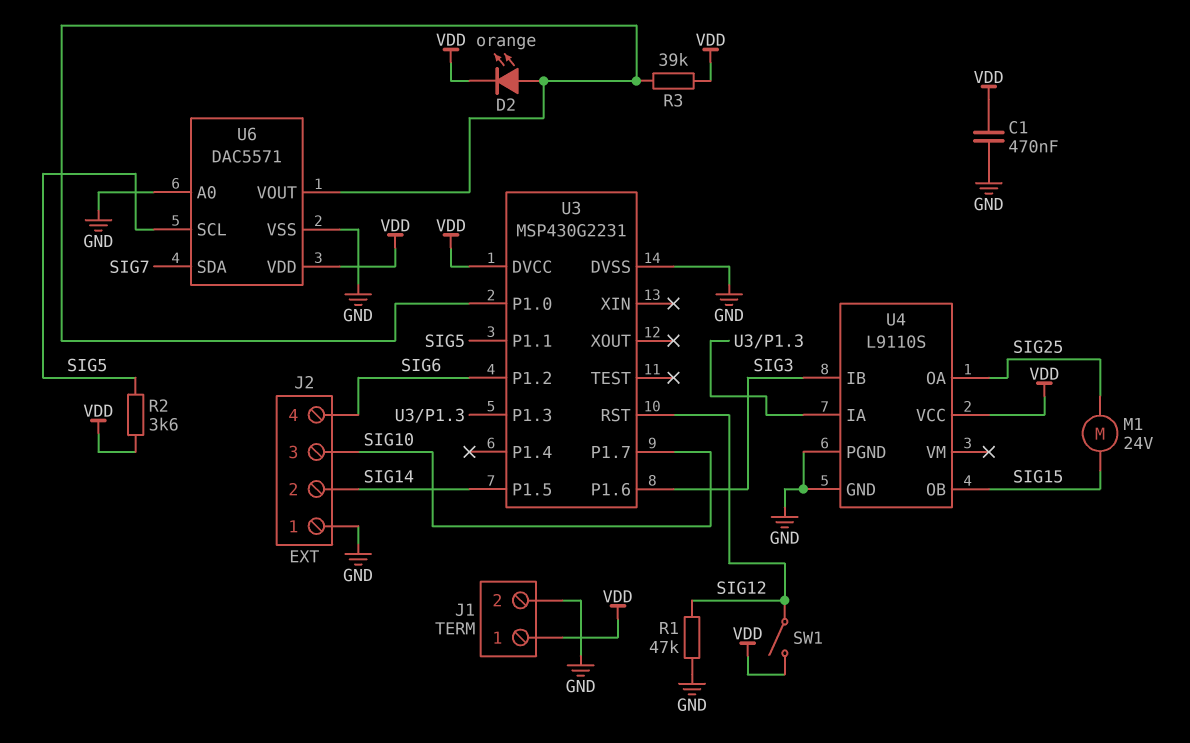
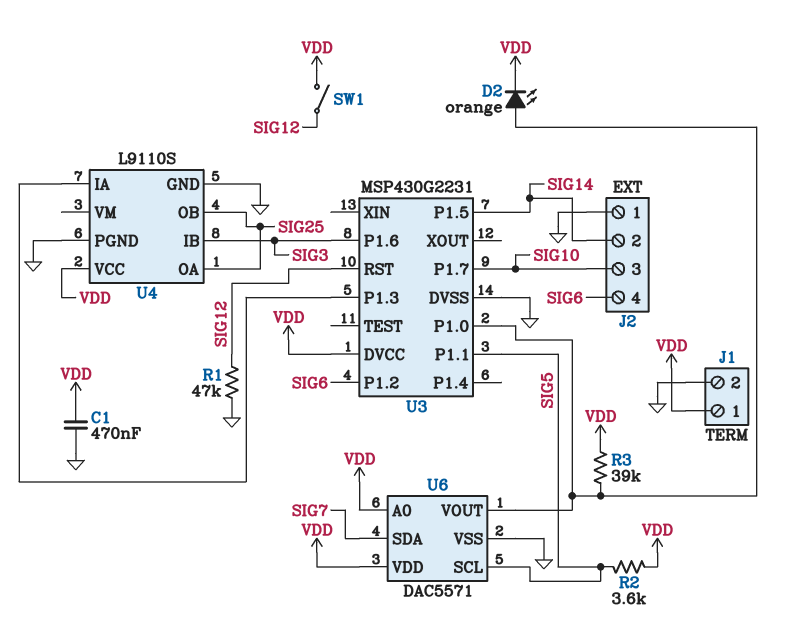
M1: motor 24V (SIG15, SIG25) -> none
U4 pin OB: SIG15 -> SIG25
U6 pin A0: GND -> VDD

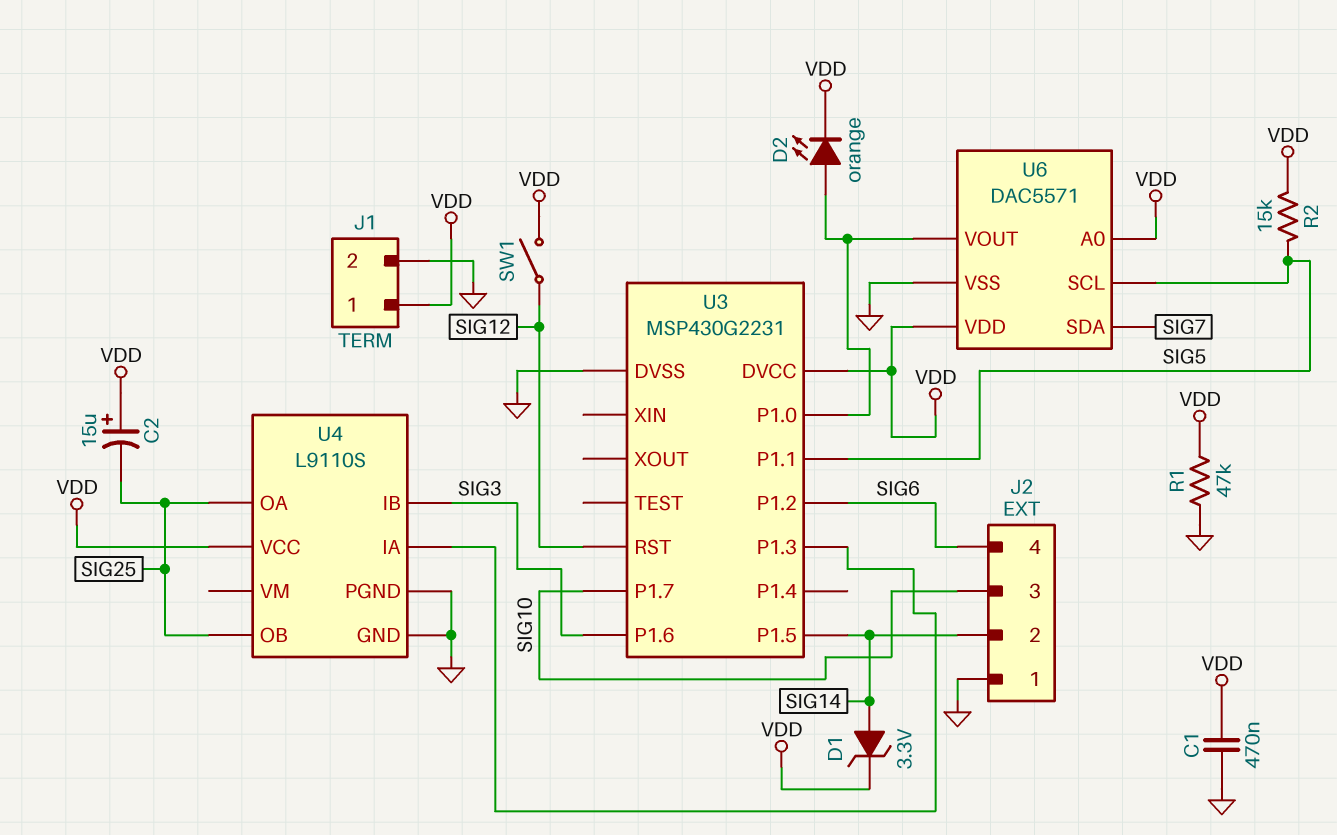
C2: none -> 15uF (plus VDD, minus SIG25)
D1: none -> zener 3.3V (A SIG14, K VDD)
R1: 47k (GND, SIG12) -> 47k (GND, VDD)
R2: 3.6k (SIG5, VDD) -> 15k (SIG5, VDD)
R3: 39k (U3/P1.0, VDD) -> none

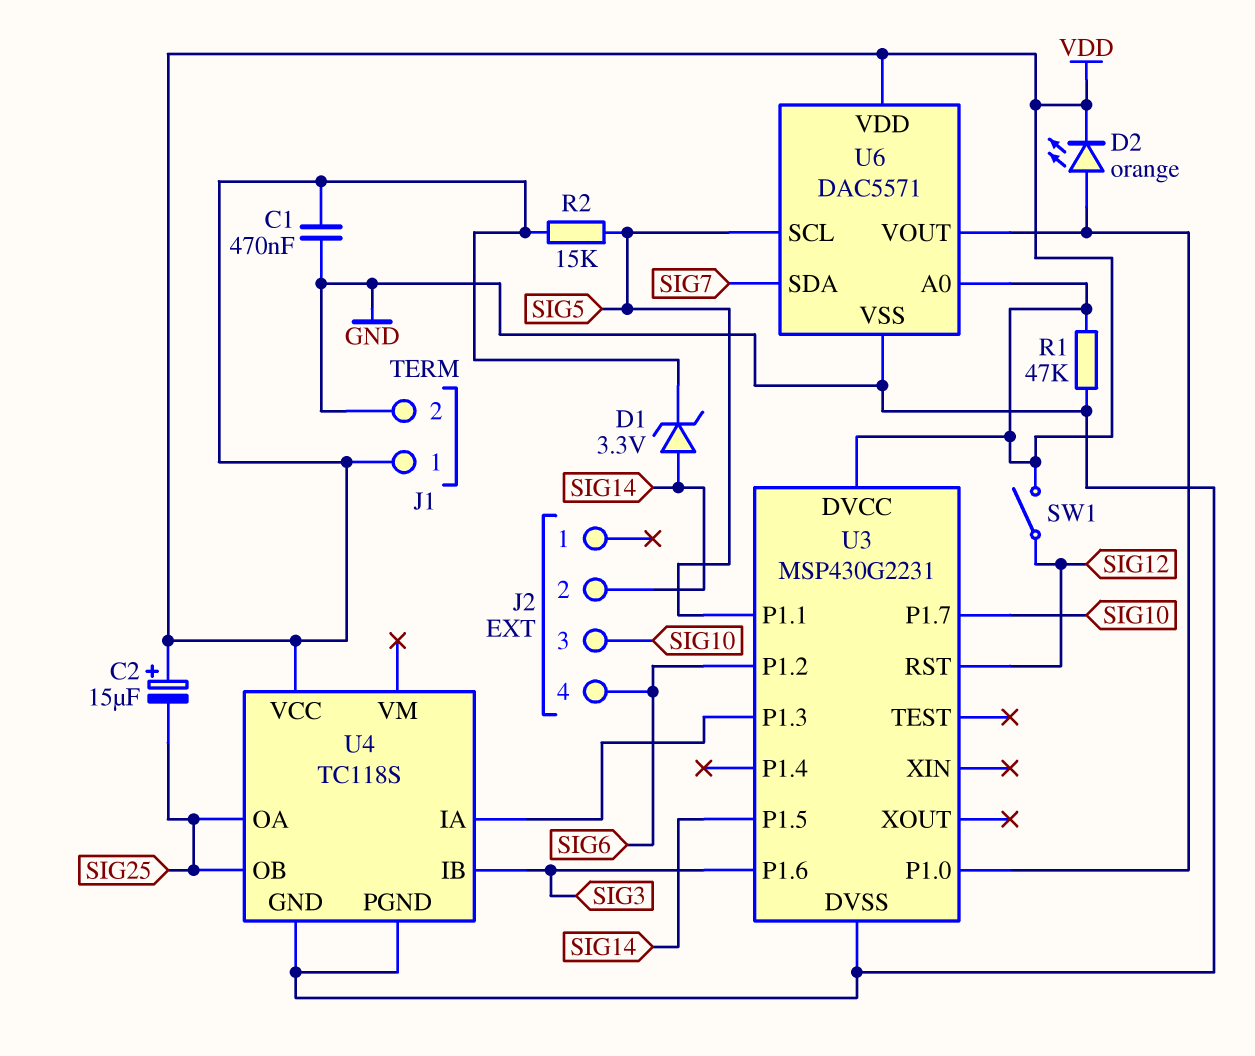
J2 pin 1: GND -> none
U4: L9110S -> TC118S

